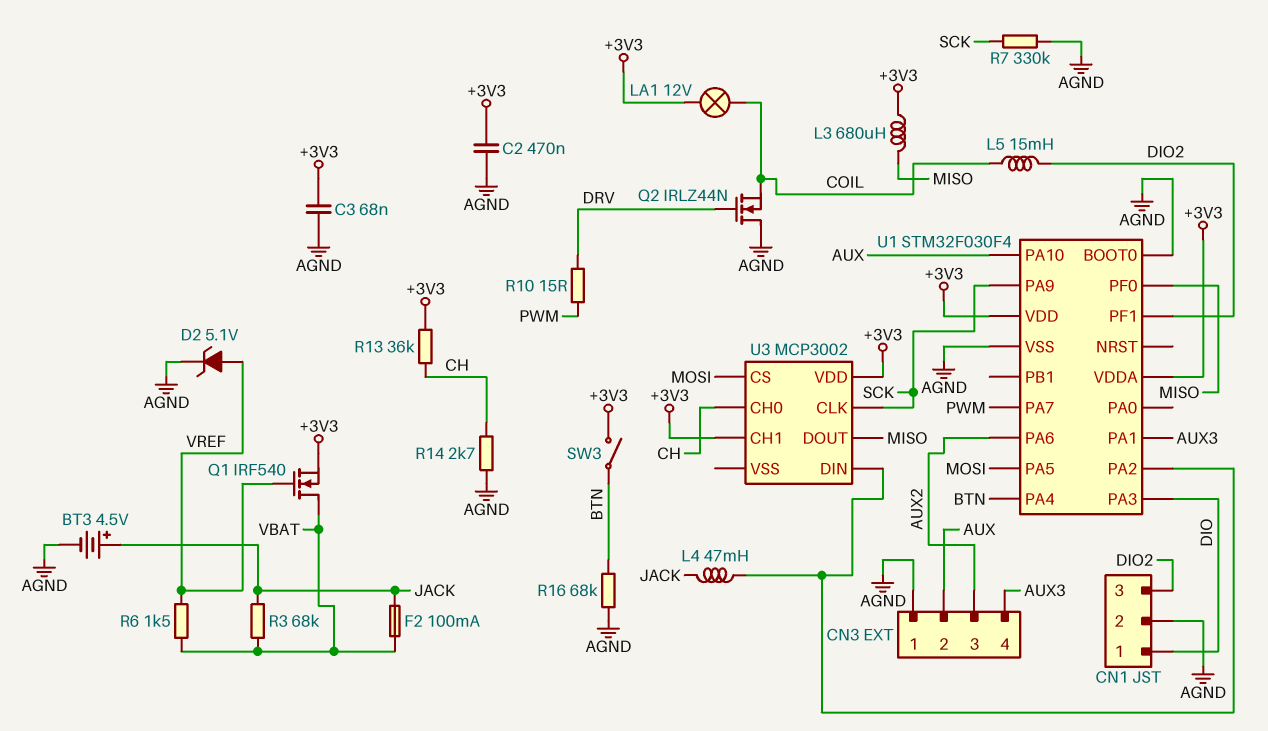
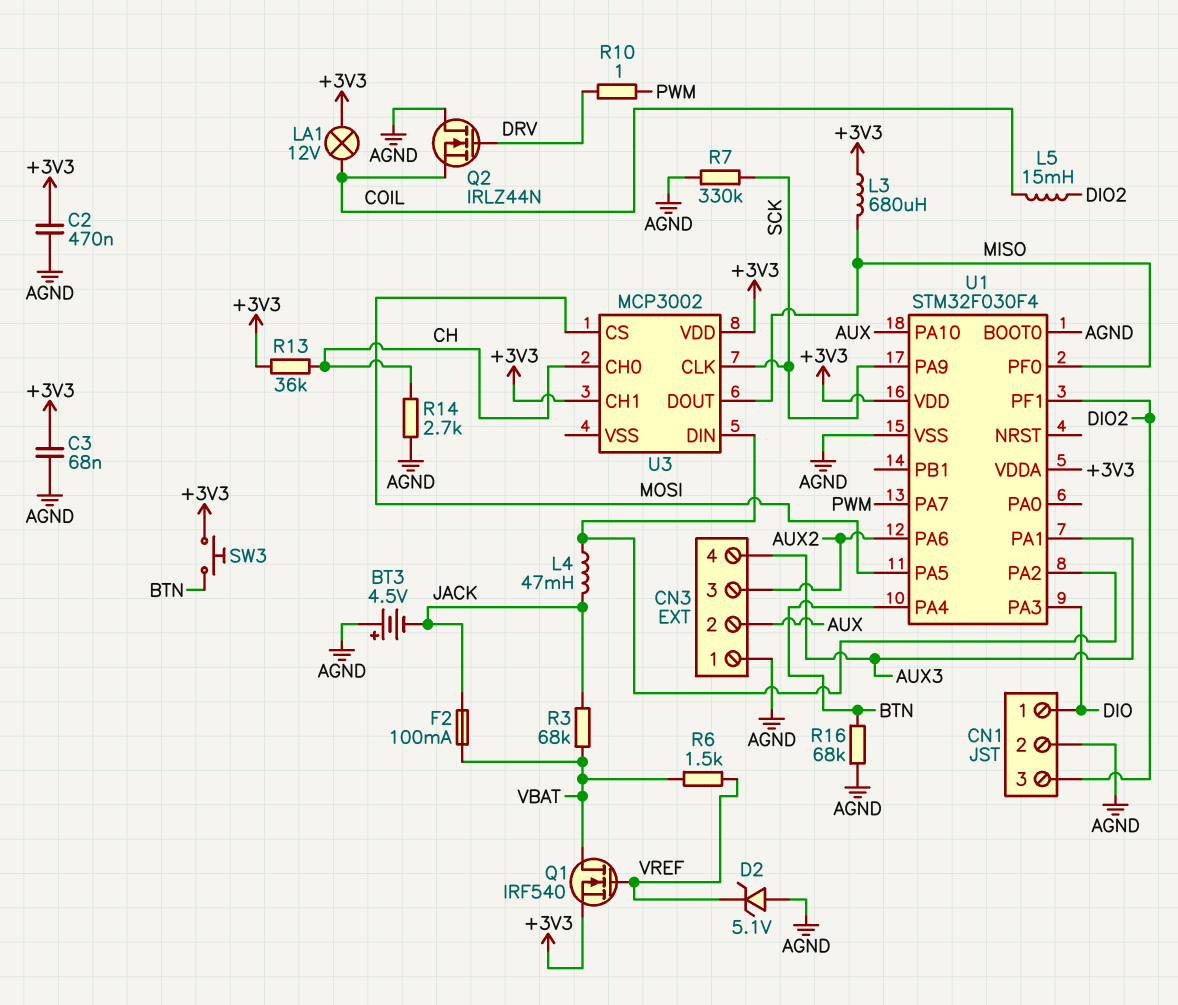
BT3: 4.5V (plus JACK, minus AGND) -> 4.5V (plus AGND, minus JACK)
D2: zener 5.1V (A VREF, K AGND) -> zener 5.1V (A AGND, K VREF)
R10: 15 (DRV, PWM) -> 1 (DRV, PWM)
SW3: switch (+3V3, BTN) -> button (+3V3, BTN)

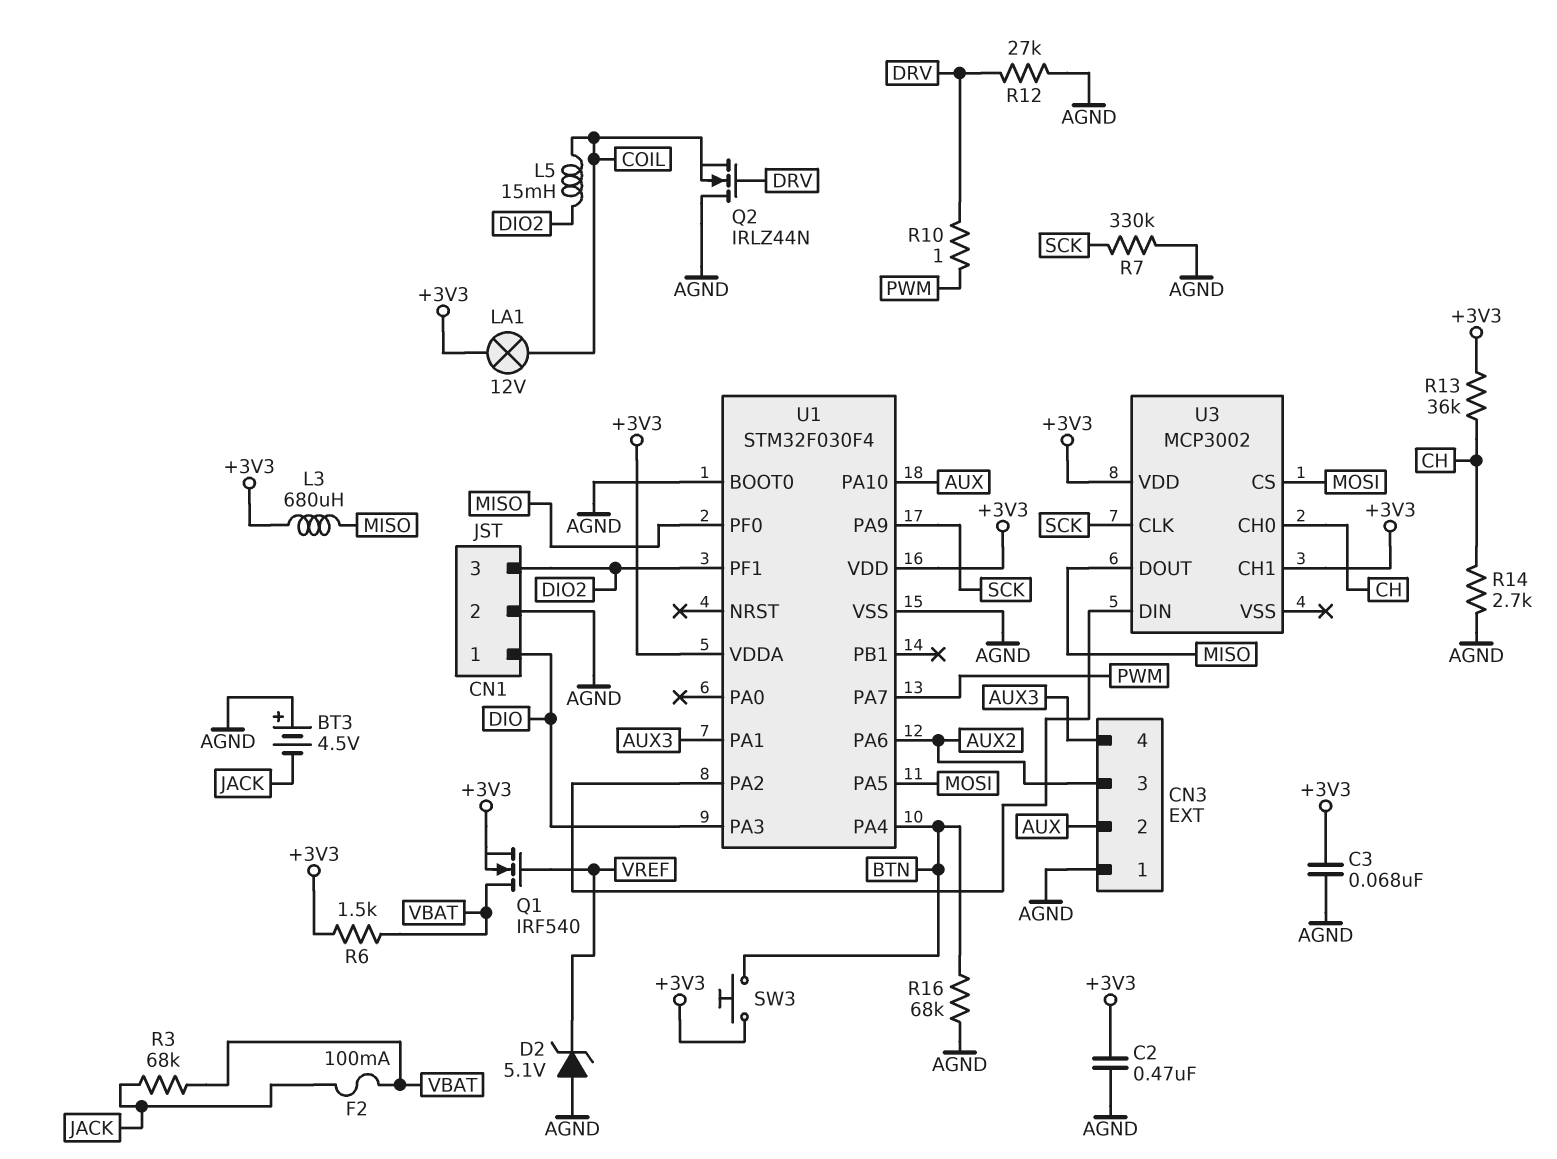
L4: 47mH (JACK, U1/PA2) -> none
R6: 1.5k (VBAT, VREF) -> 1.5k (+3V3, VBAT)
R12: none -> 27k (AGND, DRV)

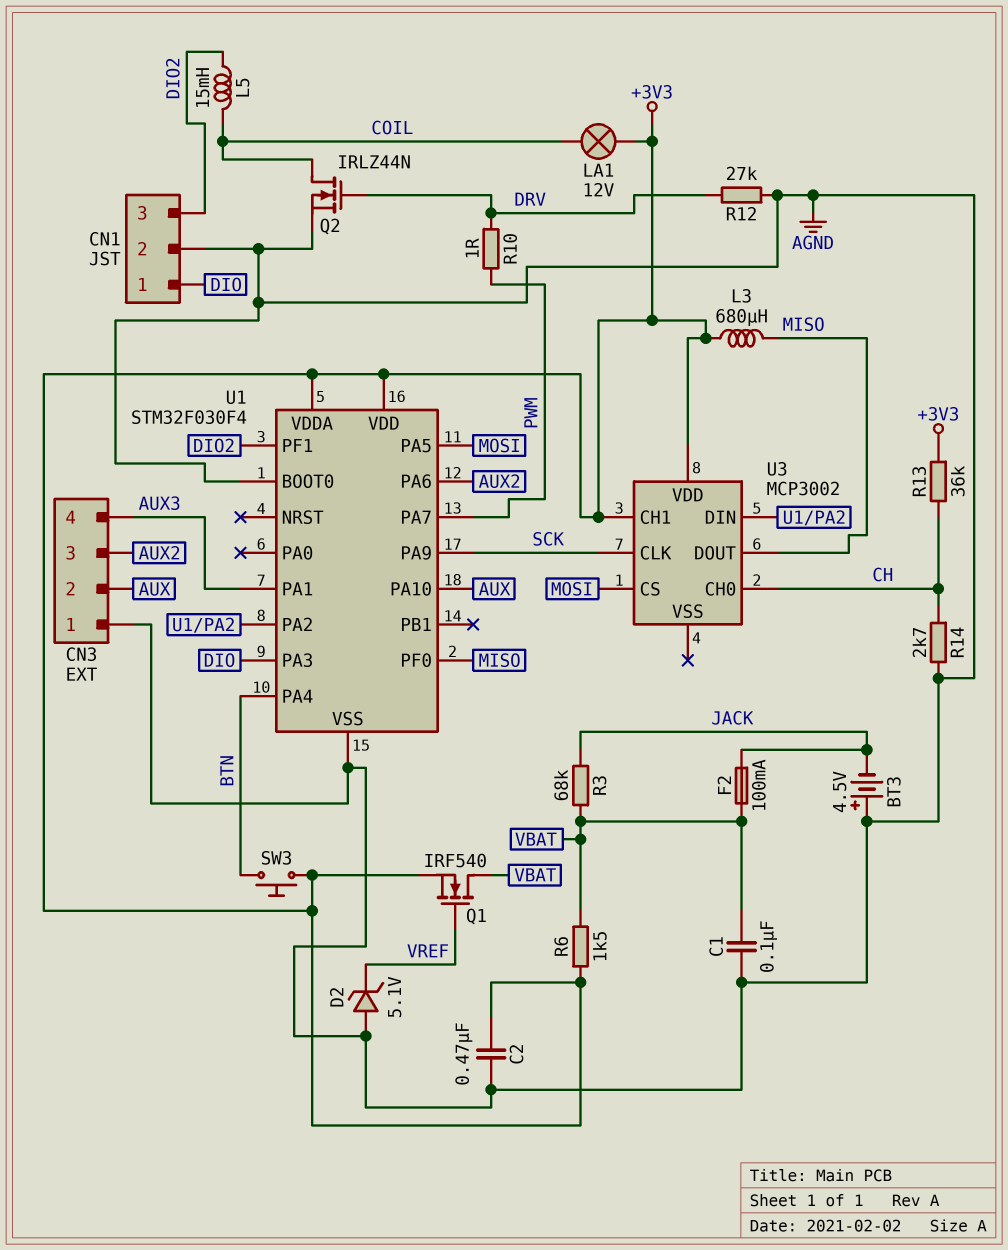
C1: none -> 100nF (AGND, VBAT)
C3: 68nF (+3V3, AGND) -> none
Q2: NMOS IRLZ44N (G DRV, D AGND, S COIL) -> NMOS IRLZ44N (G DRV, D COIL, S AGND)
R7: 330k (AGND, SCK) -> none
R16: 68k (AGND, BTN) -> none

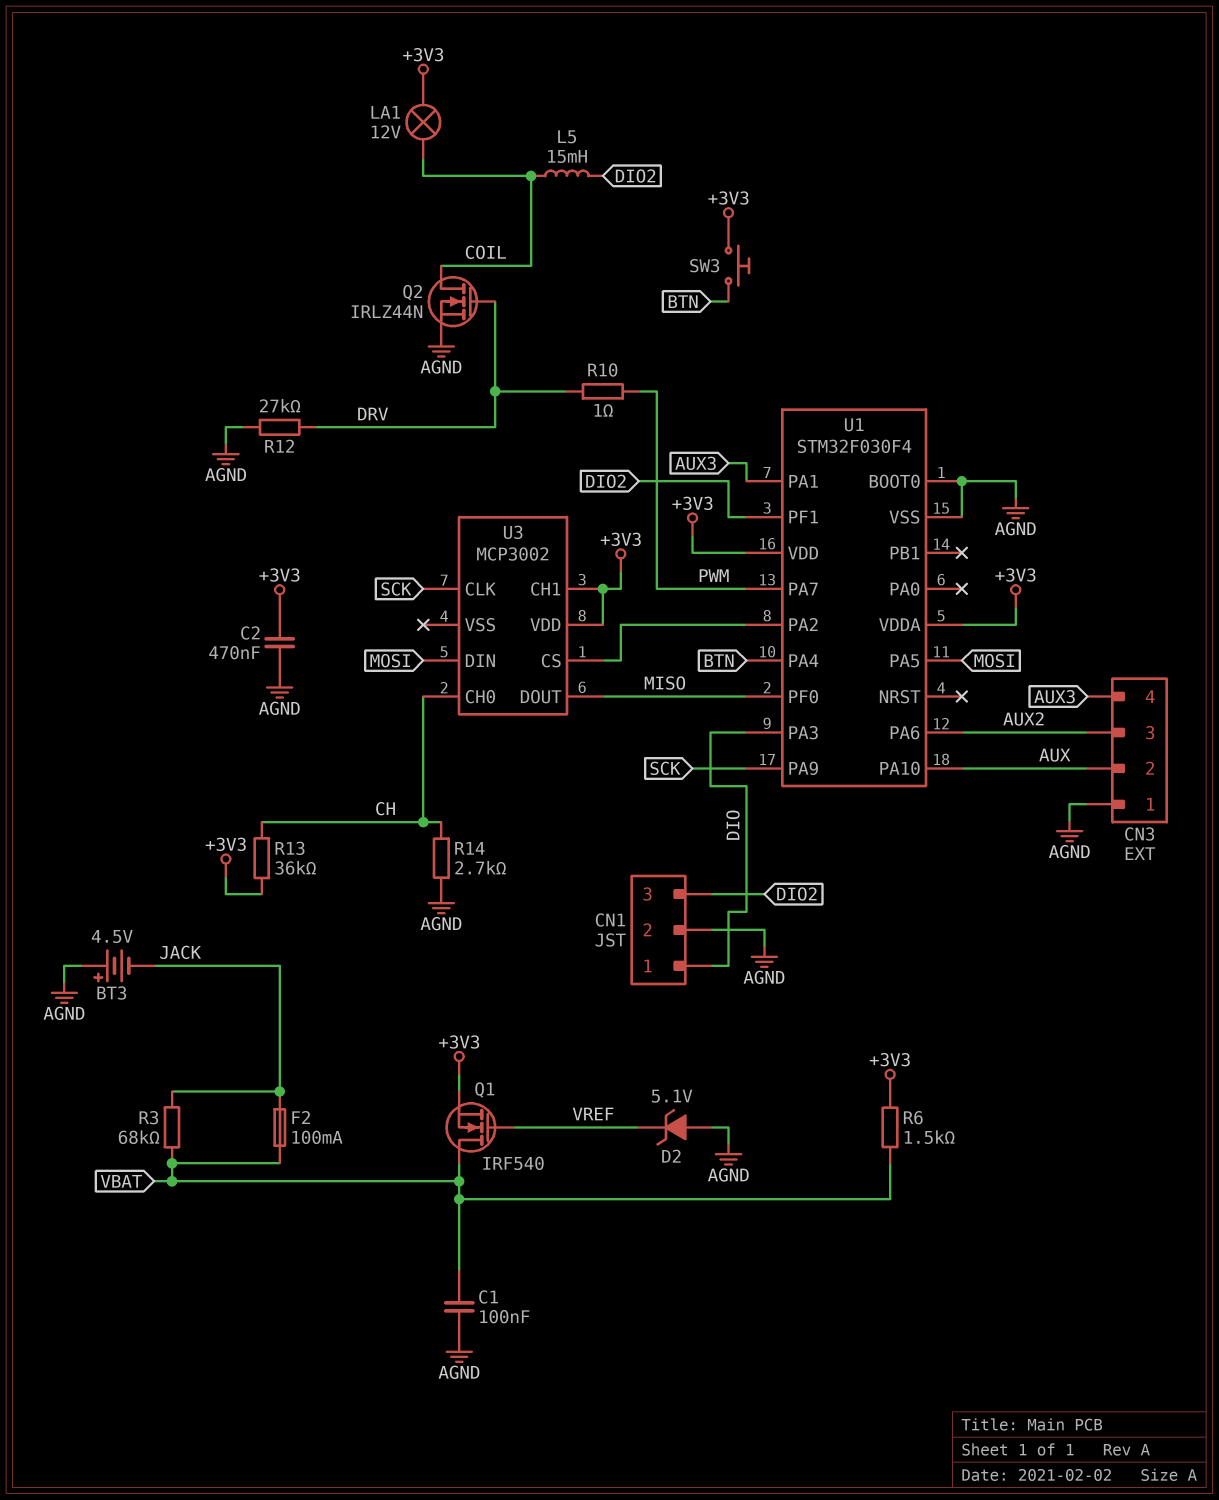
L3: 680uH (+3V3, MISO) -> none
U3 pin CS: MOSI -> U1/PA2
U3 pin DIN: U1/PA2 -> MOSI

